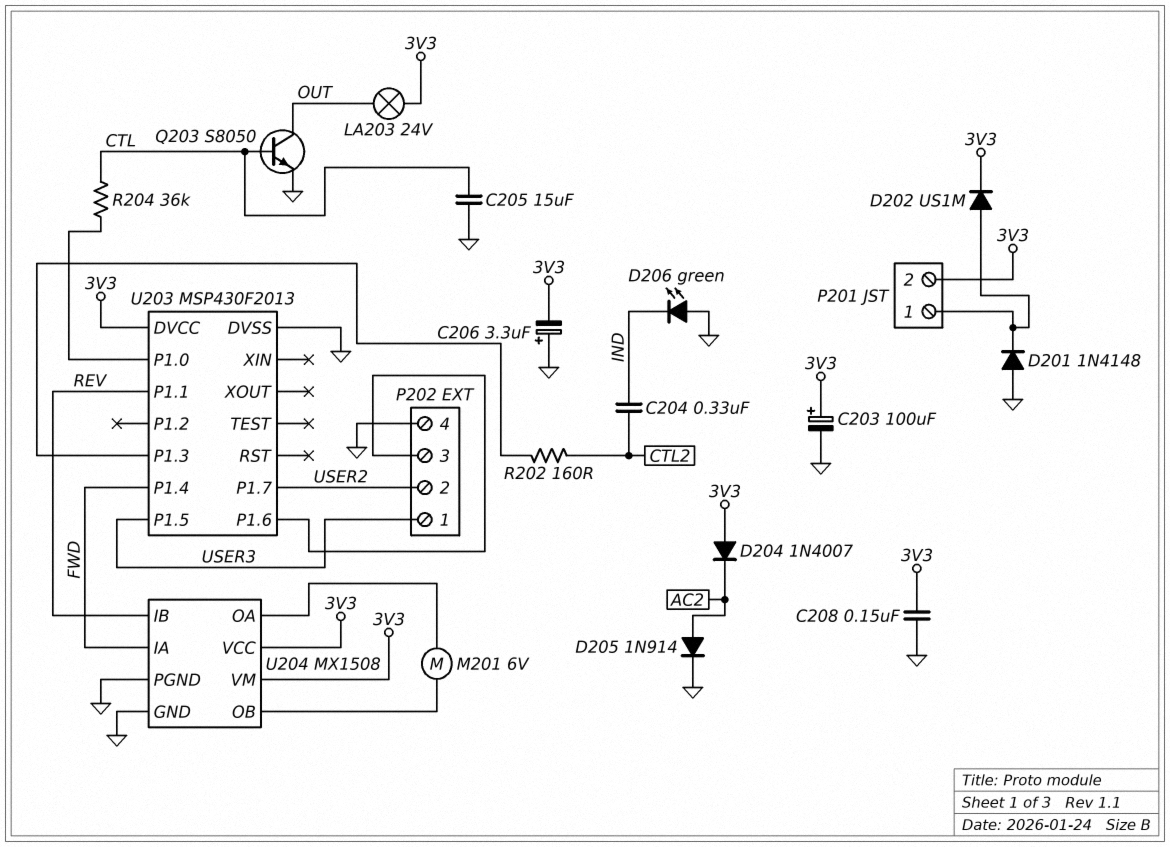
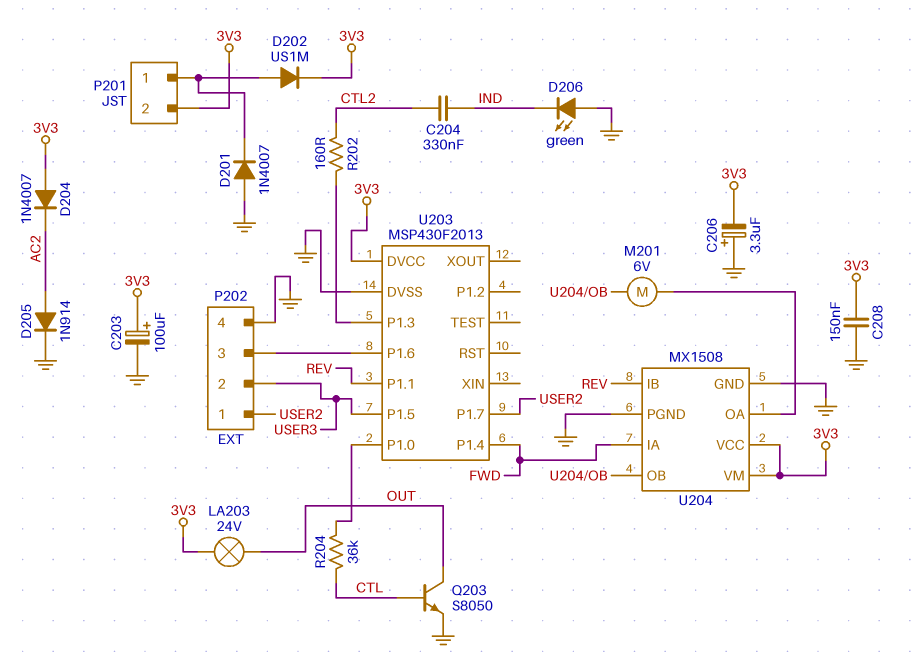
C205: 15uF (CTL, GND) -> none
D201: diode 1N4148 (A GND, K P201/1) -> diode 1N4007 (A GND, K P201/1)
P202 pin 1: USER3 -> USER2
P202 pin 2: USER2 -> USER3

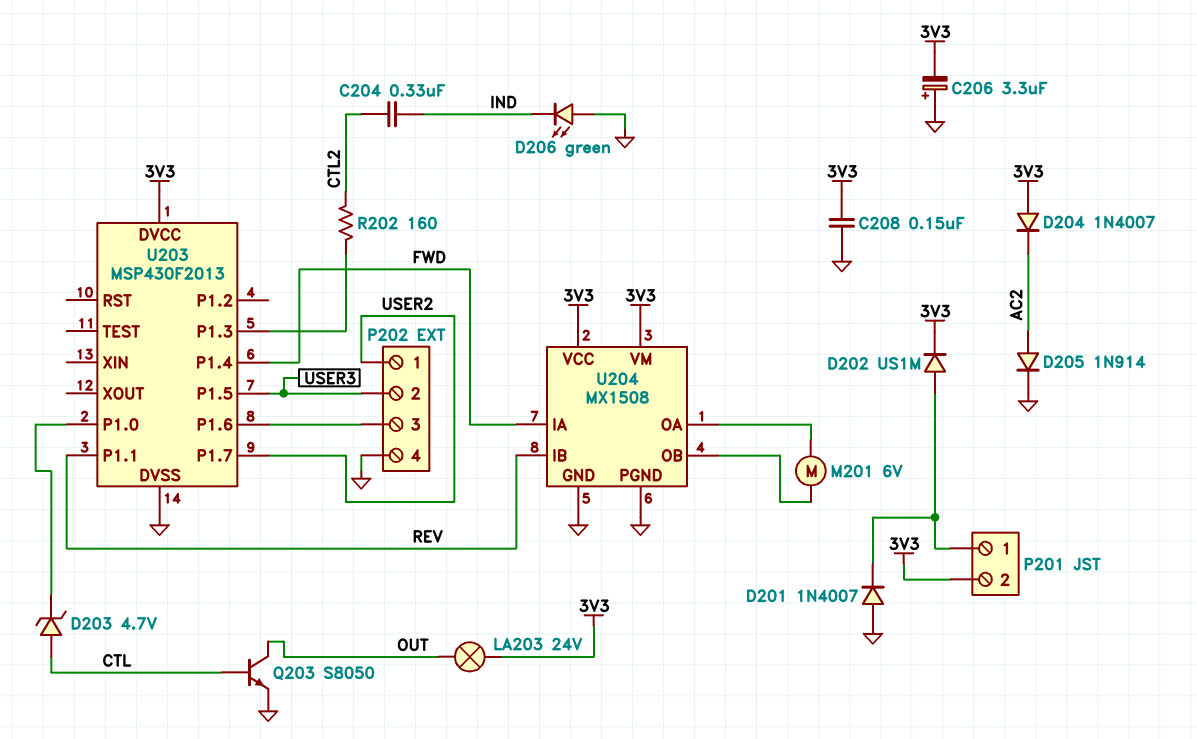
C203: 100uF (plus 3V3, minus GND) -> none
D203: none -> zener 4.7V (A CTL, K U203/P1.0)
R204: 36k (CTL, U203/P1.0) -> none

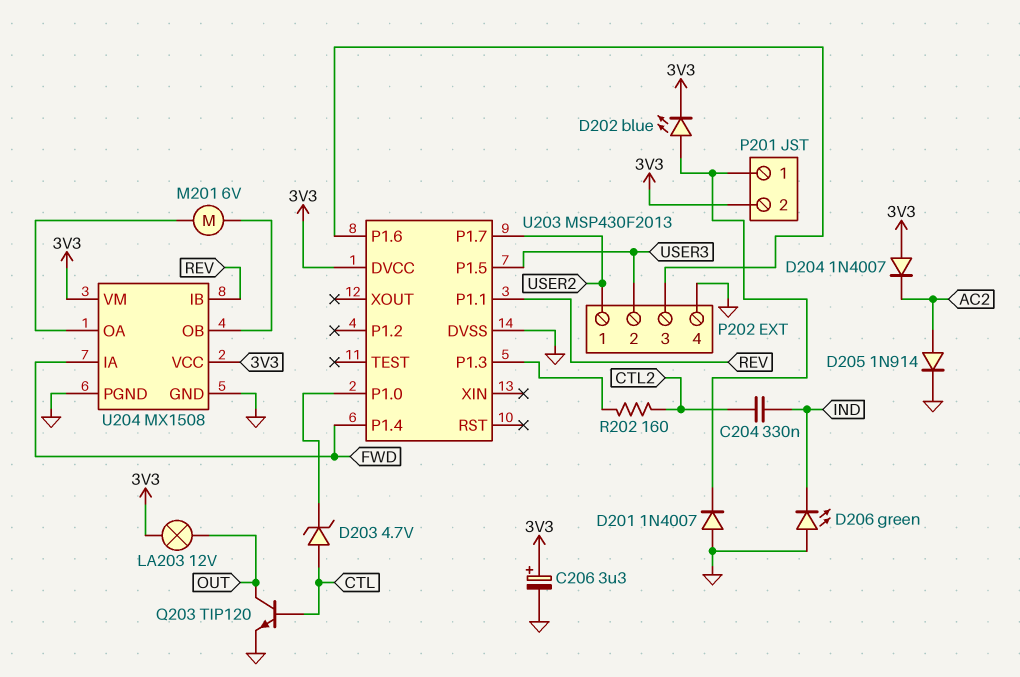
C206: 3.3uF (plus GND, minus 3V3) -> 3.3uF (plus 3V3, minus GND)
C208: 150nF (3V3, GND) -> none
D202: diode US1M (A P201/1, K 3V3) -> LED blue (A P201/1, K 3V3)
LA203: lamp 24V (3V3, OUT) -> lamp 12V (3V3, OUT)
Q203: NPN S8050 (B CTL, C OUT, E GND) -> NPN TIP120 (B CTL, C OUT, E GND)

